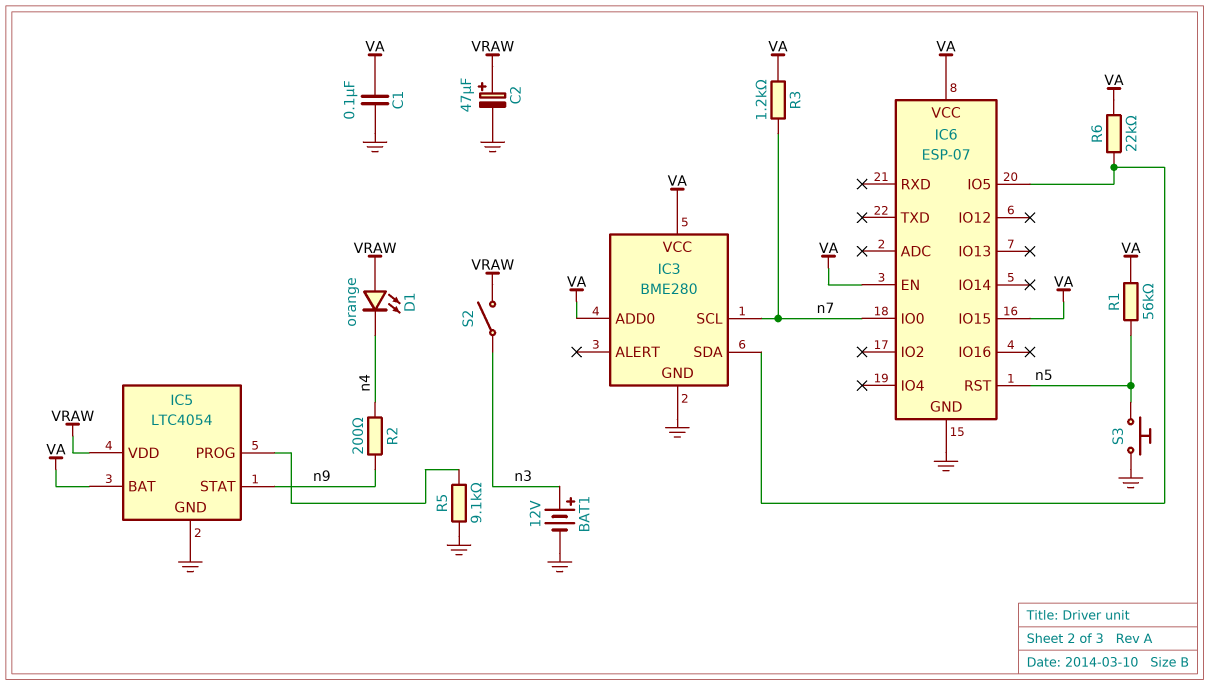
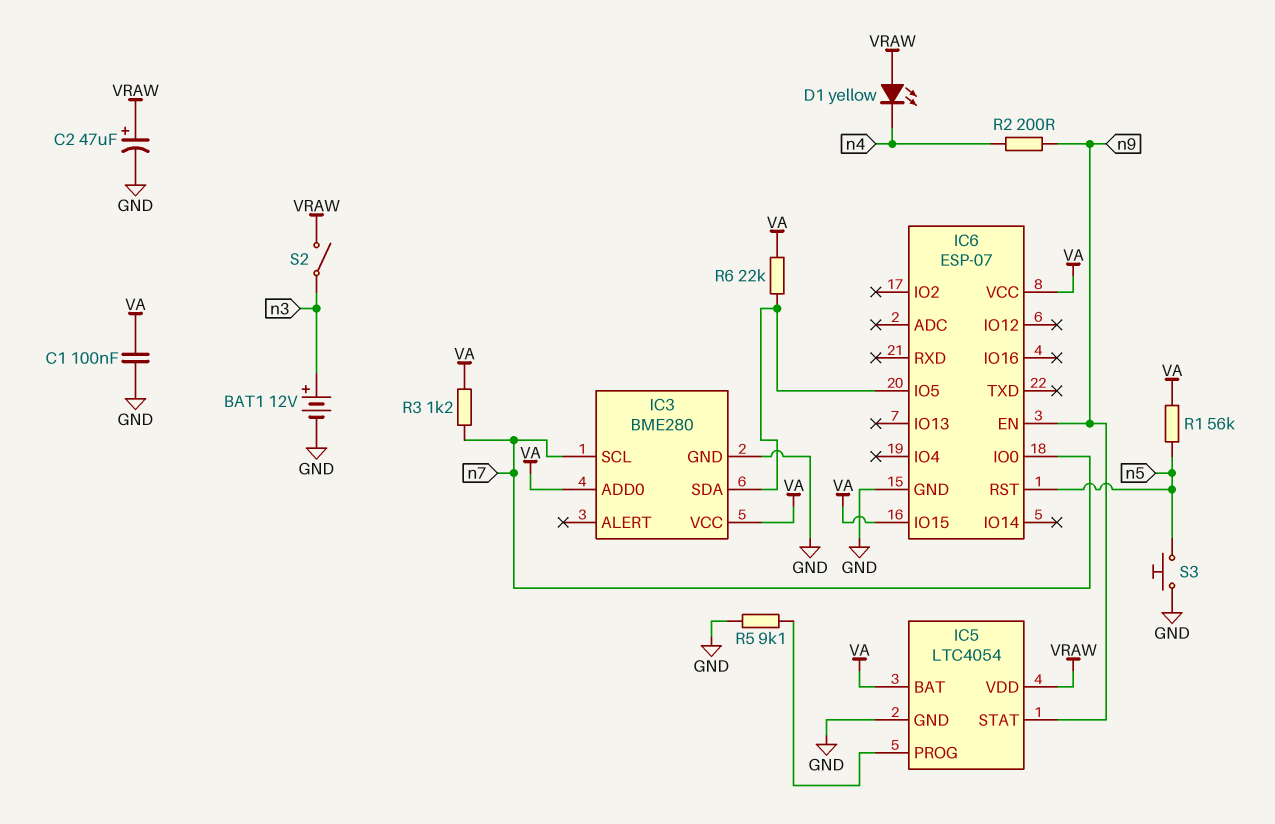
D1: LED orange (A VRAW, K n4) -> LED yellow (A VRAW, K n4)
IC6 pin EN: VA -> n9

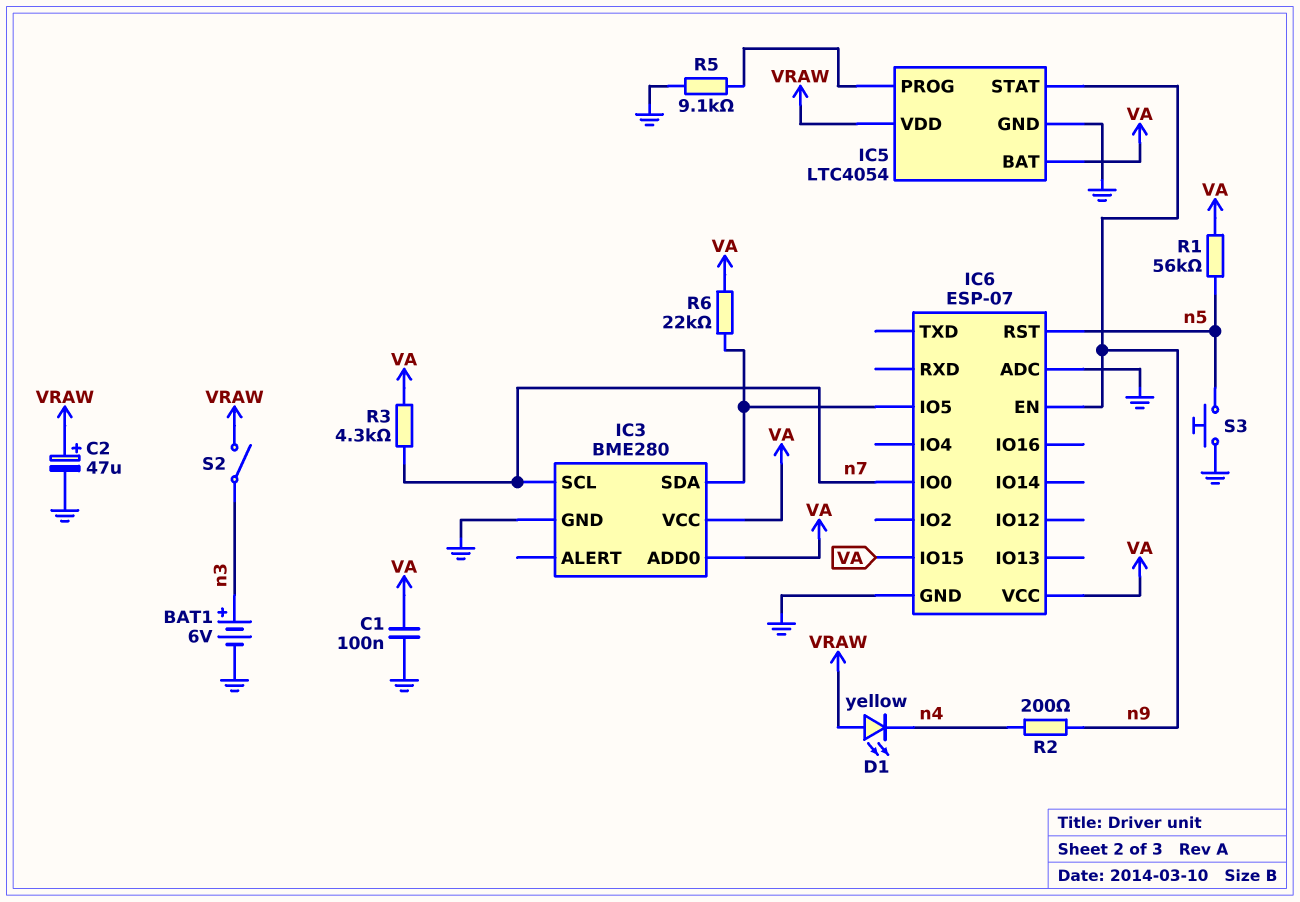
BAT1: 12V (plus n3, minus GND) -> 6V (plus n3, minus GND)
IC6 pin ADC: none -> GND
R3: 1.2k (VA, n7) -> 4.3k (VA, n7)

